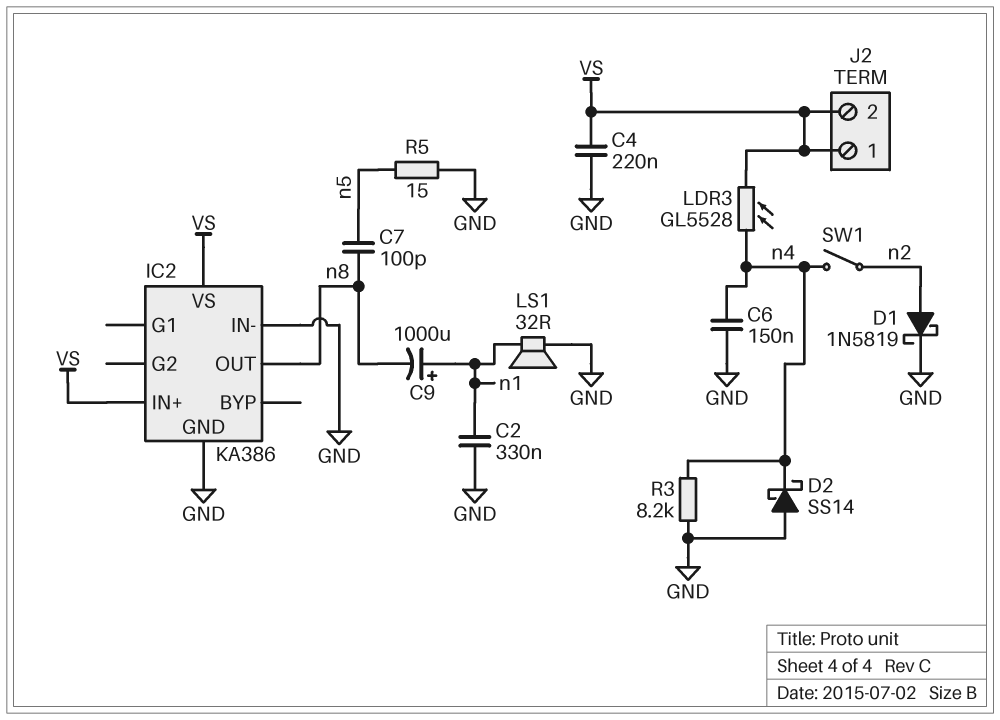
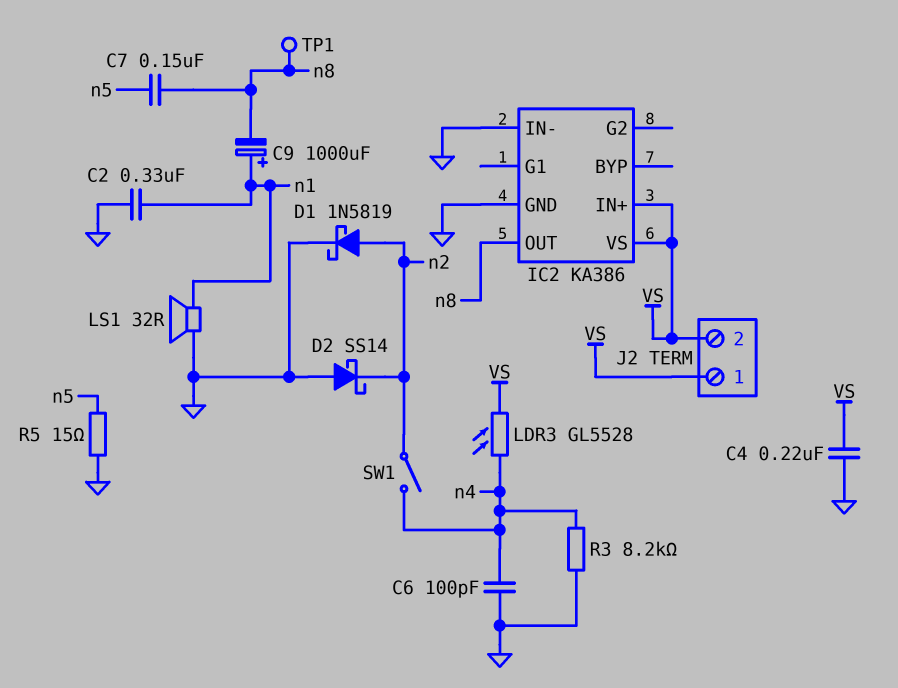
C6: 150nF (GND, n4) -> 100pF (GND, n4)
C7: 100pF (n5, n8) -> 150nF (n5, n8)
D2: schottky SS14 (A GND, K n4) -> schottky SS14 (A GND, K n2)
TP1: none -> test point (n8)

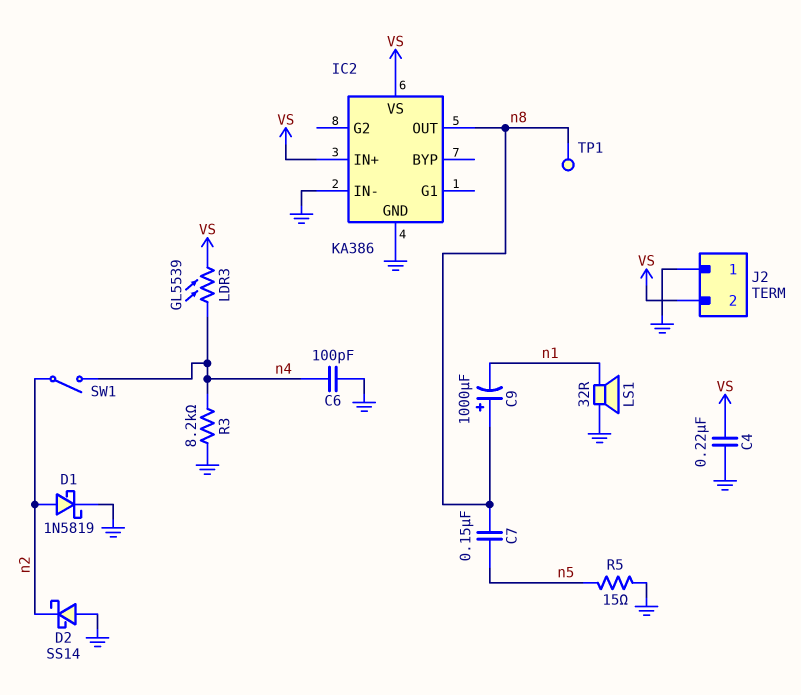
C2: 330nF (GND, n1) -> none
C9: 1000uF (plus n1, minus n8) -> 1000uF (plus n8, minus n1)
J2 pin 1: VS -> GND
LDR3: GL5528 (VS, n4) -> GL5539 (VS, n4)

